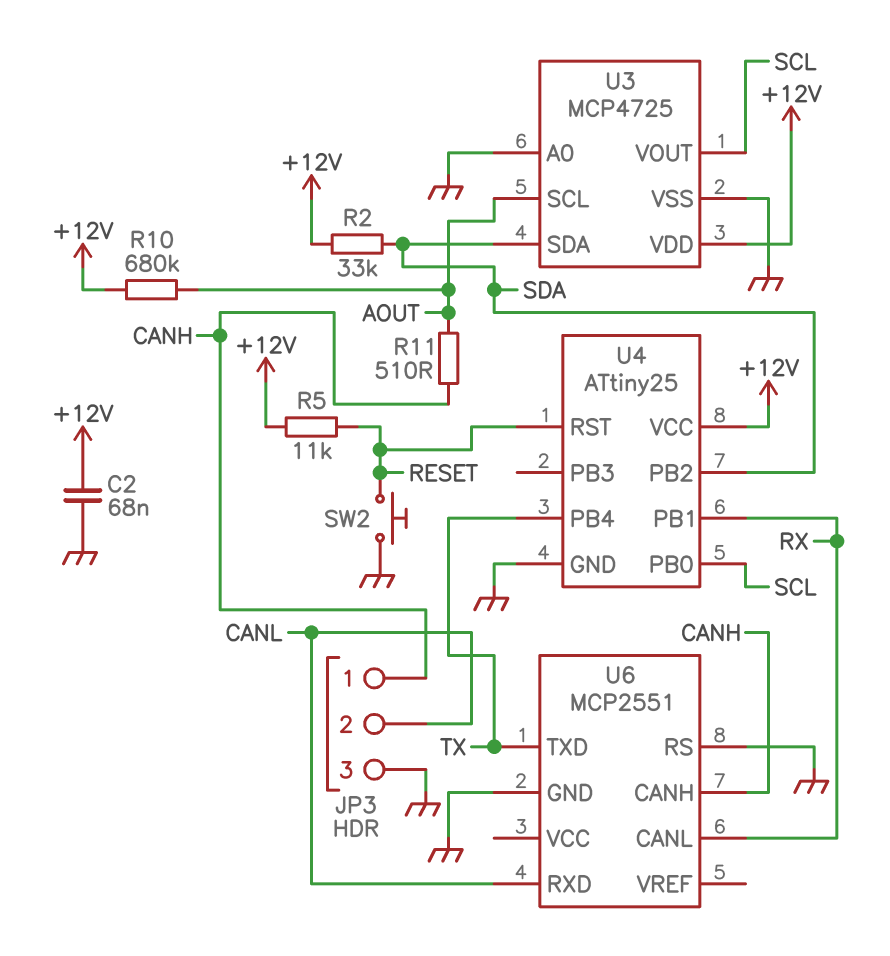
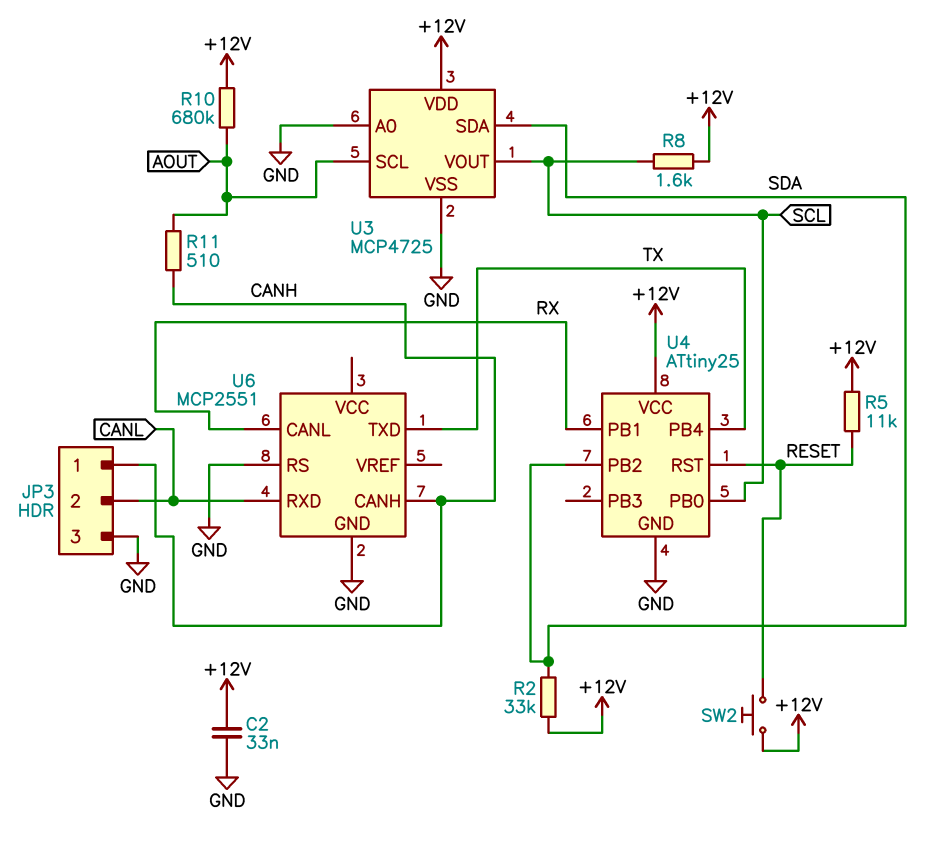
C2: 68nF (+12V, GND) -> 33nF (+12V, GND)
R8: none -> 1.6k (+12V, SCL)
SW2: button (GND, RESET) -> button (+12V, RESET)

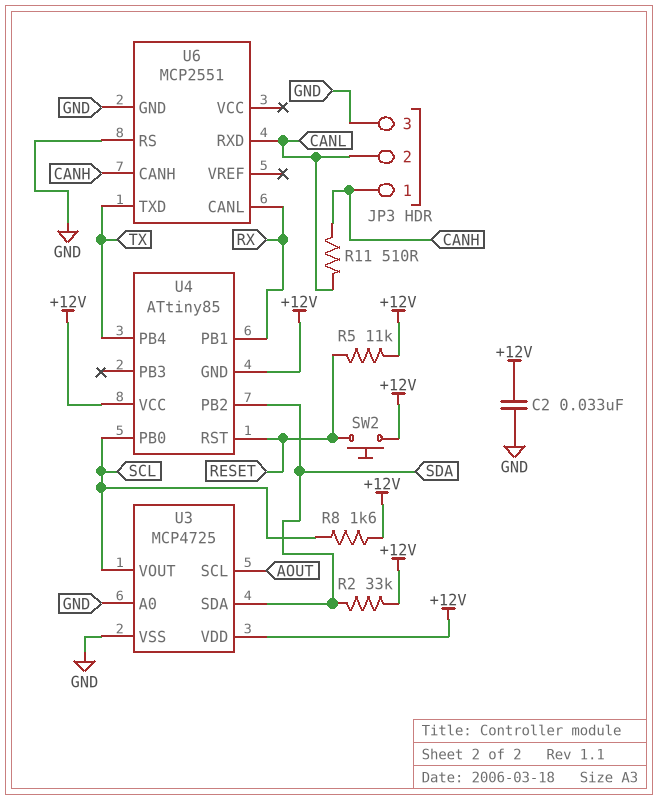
R10: 680k (+12V, AOUT) -> none
R11: 510 (AOUT, CANH) -> 510 (CANH, CANL)
U4: ATtiny25 -> ATtiny85
U4 pin GND: GND -> +12V

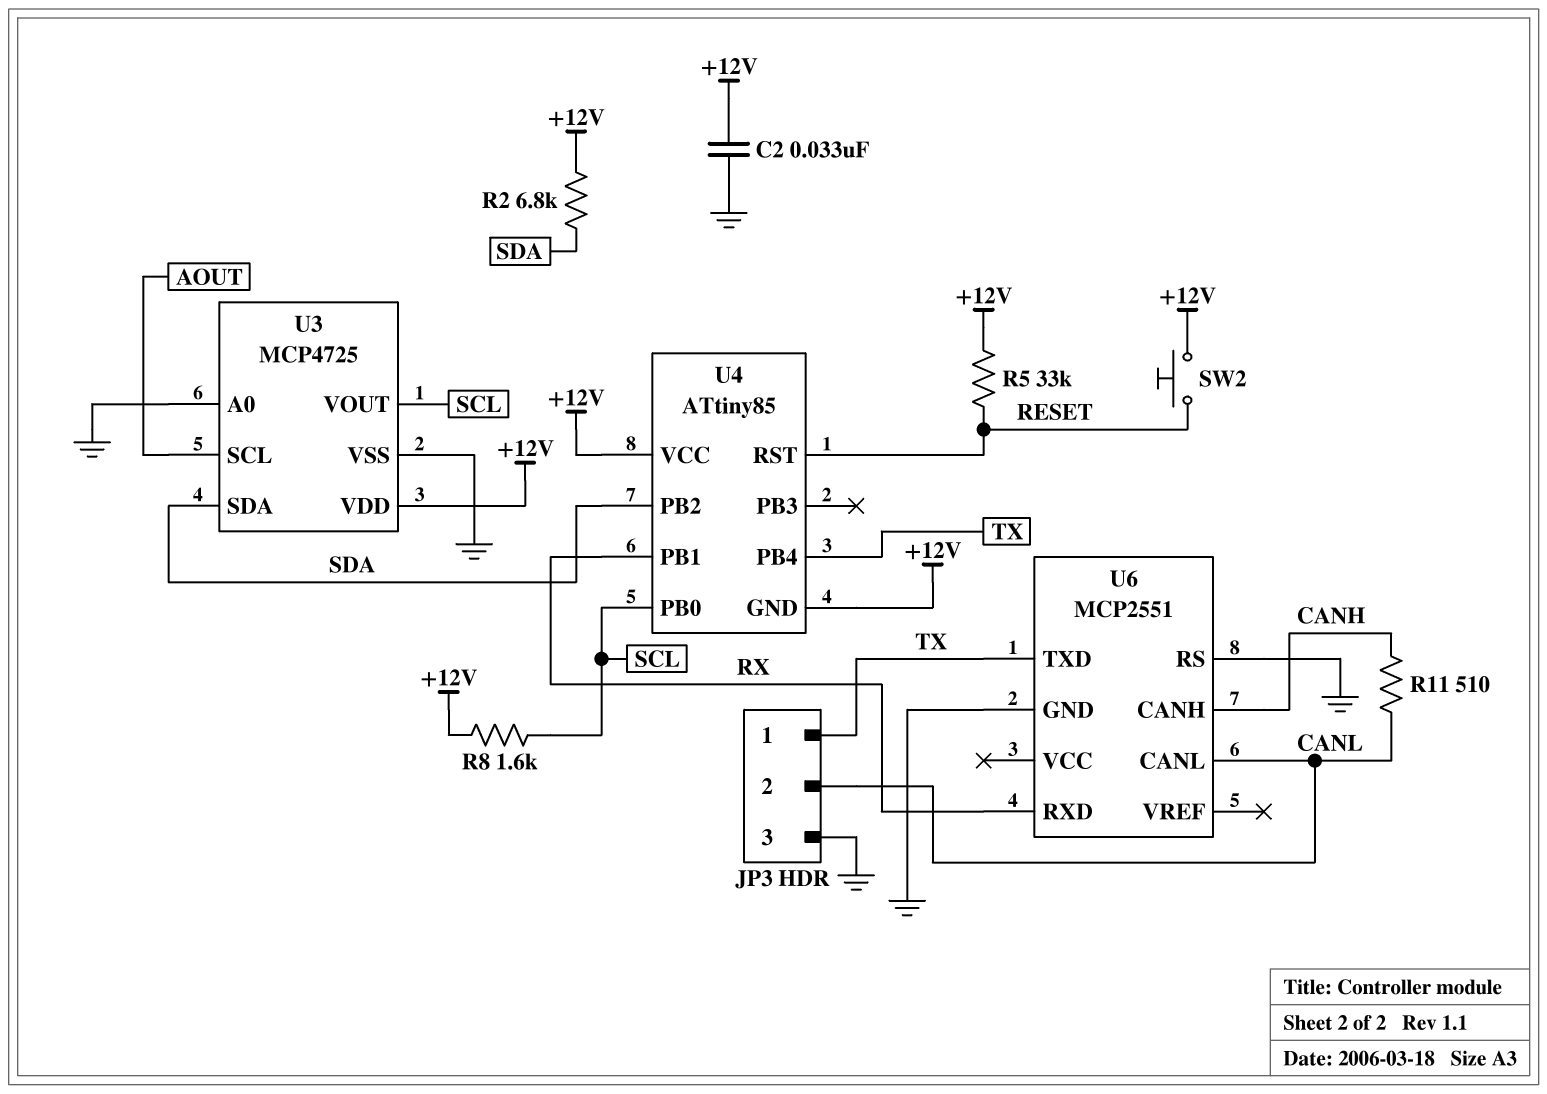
JP3 pin 1: CANH -> TX
R2: 33k (+12V, SDA) -> 6.8k (+12V, SDA)
R5: 11k (+12V, RESET) -> 33k (+12V, RESET)
U6 pin CANL: RX -> CANL
U6 pin RXD: CANL -> RX

